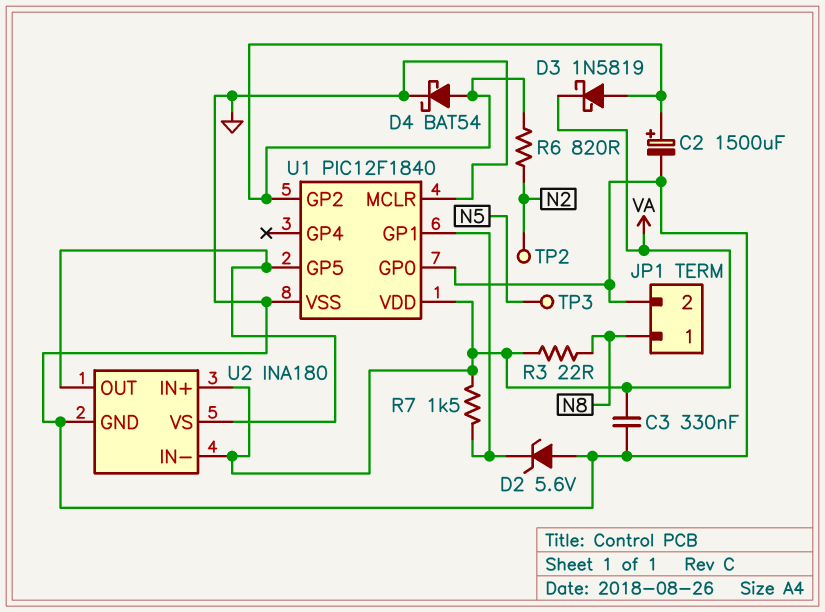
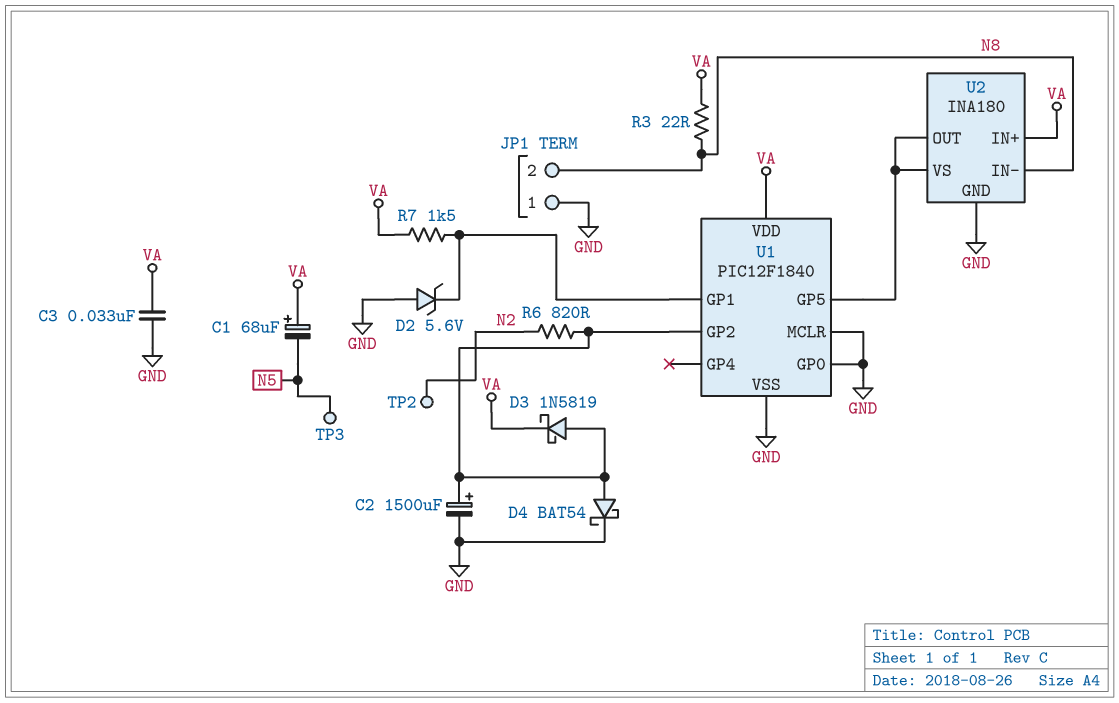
C1: none -> 68uF (plus VA, minus N5)
C3: 330nF (GND, VA) -> 33nF (GND, VA)
JP1 pin 1: N8 -> GND
JP1 pin 2: GND -> N8
U2 pin IN-: VA -> N8

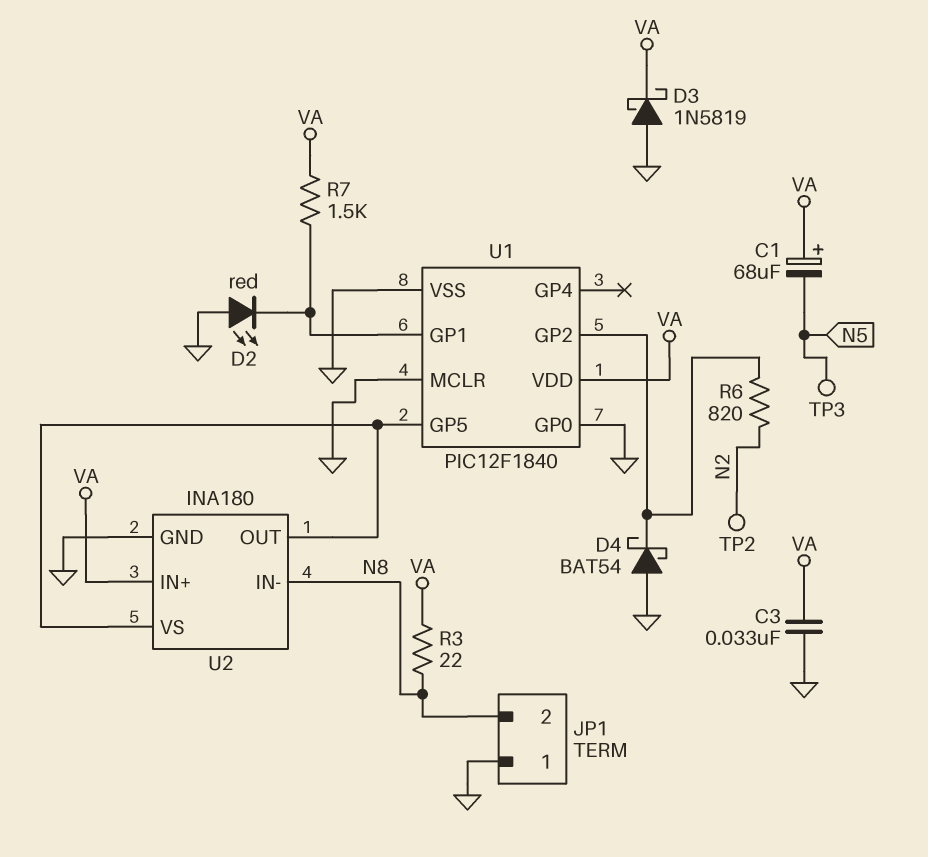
C2: 1500uF (plus U1/GP2, minus GND) -> none
D2: zener 5.6V (A GND, K U1/GP1) -> LED red (A GND, K U1/GP1)
D3: schottky 1N5819 (A U1/GP2, K VA) -> schottky 1N5819 (A GND, K VA)
D4: schottky BAT54 (A U1/GP2, K GND) -> schottky BAT54 (A GND, K U1/GP2)

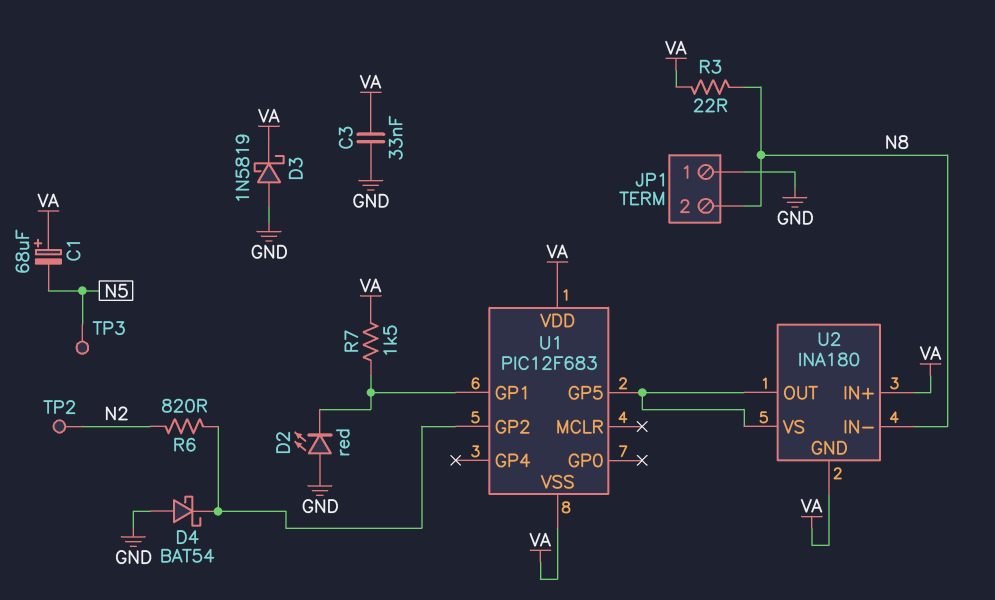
U1: PIC12F1840 -> PIC12F683
U1 pin GP0: GND -> none
U1 pin MCLR: GND -> none
U1 pin VSS: GND -> VA
U2 pin GND: GND -> VA

